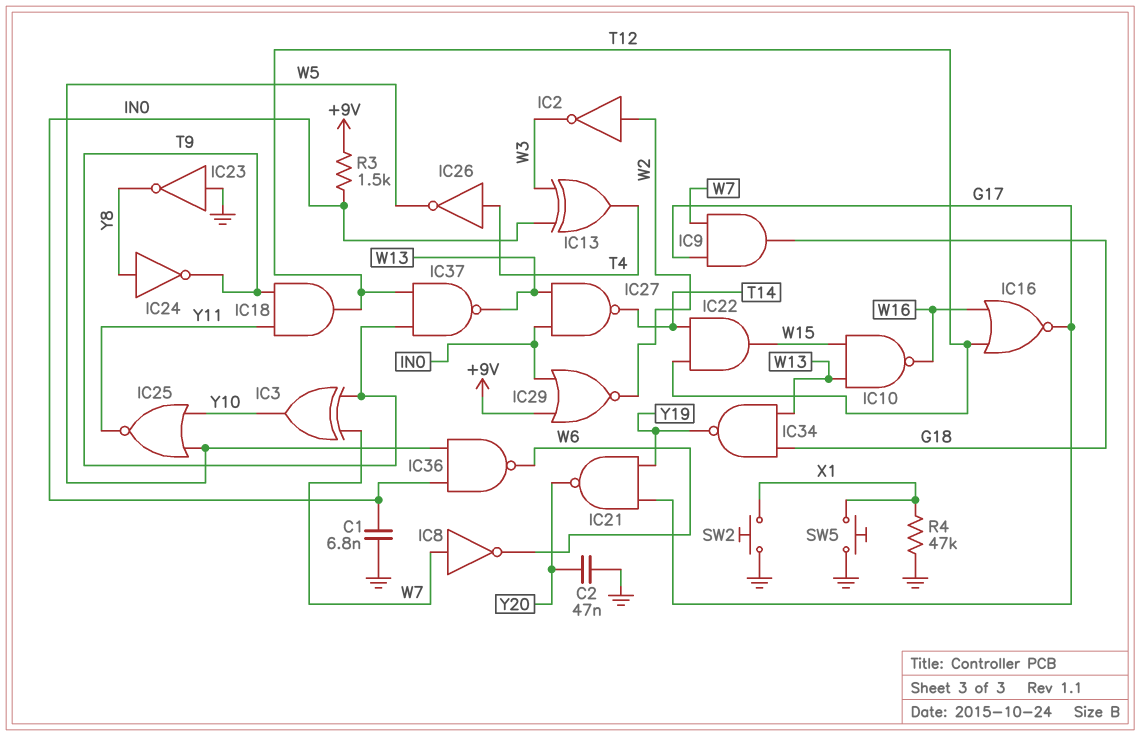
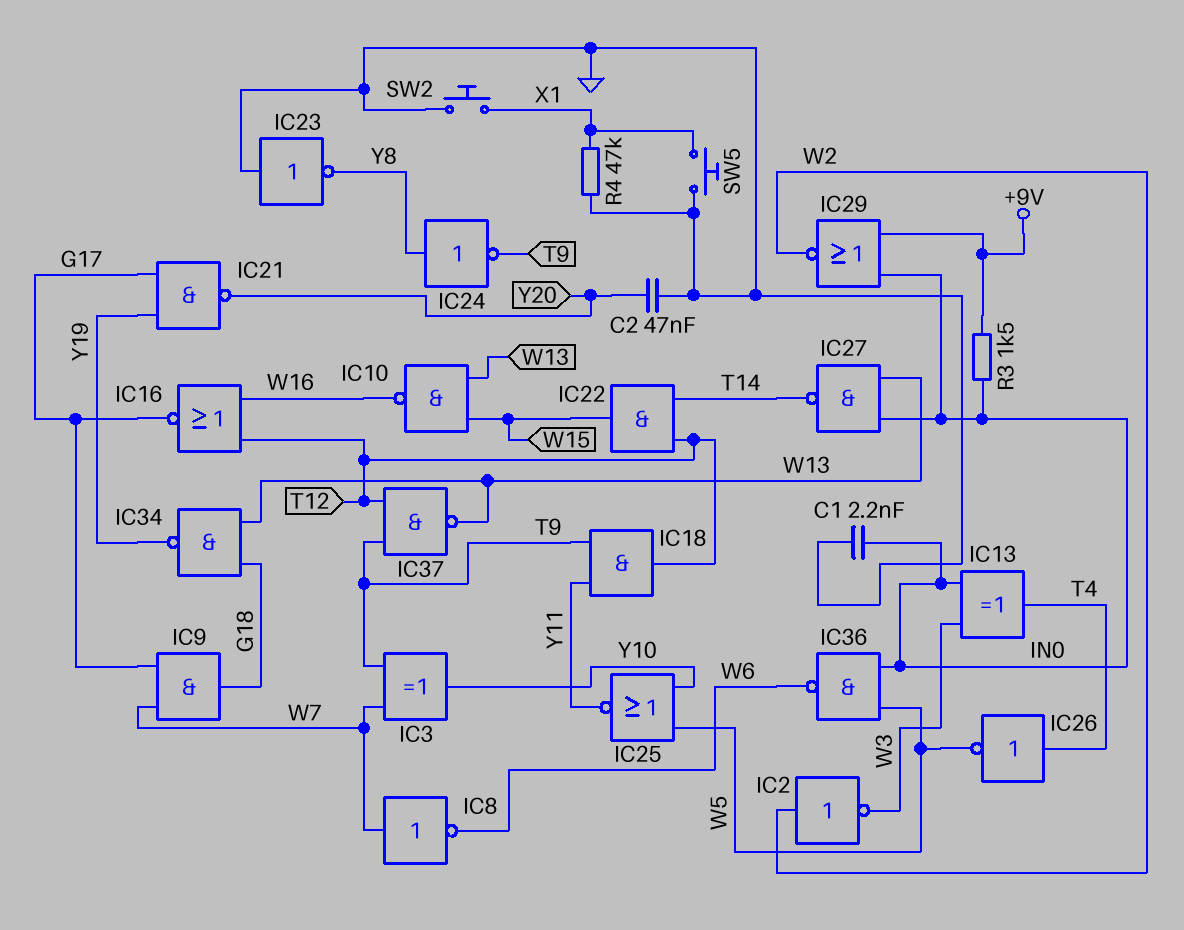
C1: 6.8nF (GND, IN0) -> 2.2nF (GND, IN0)

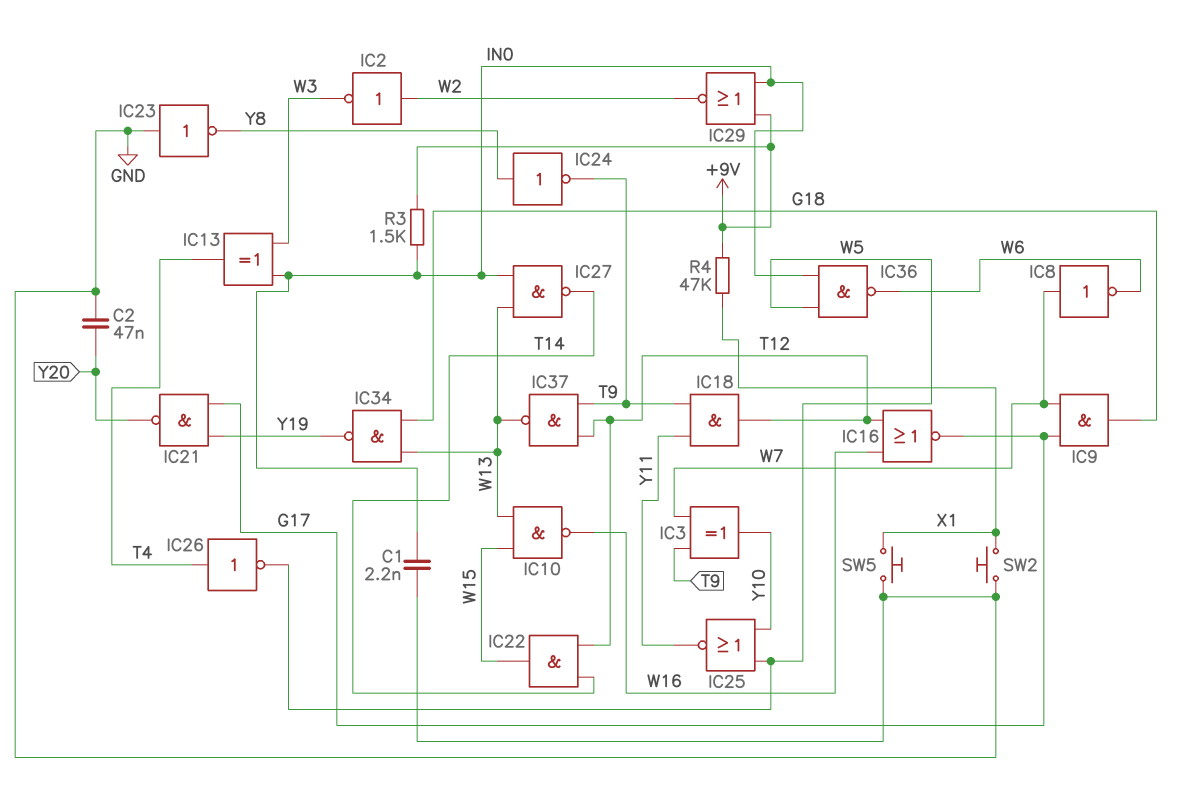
R4: 47k (GND, X1) -> 47k (+9V, X1)

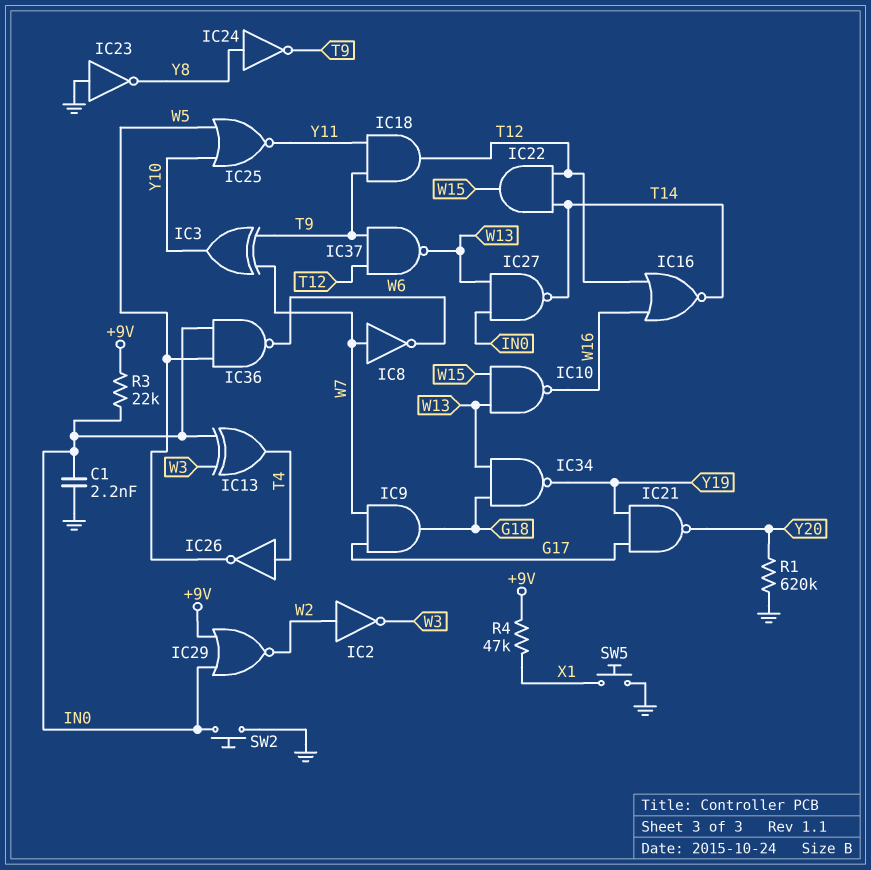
C2: 47nF (GND, Y20) -> none
IC16: NOR (in T12, in W16, out G17) -> NOR (in T12, in W16, out T14)
R1: none -> 620k (GND, Y20)
R3: 1.5k (+9V, IN0) -> 22k (+9V, IN0)
SW2: button (GND, X1) -> button (GND, IN0)

